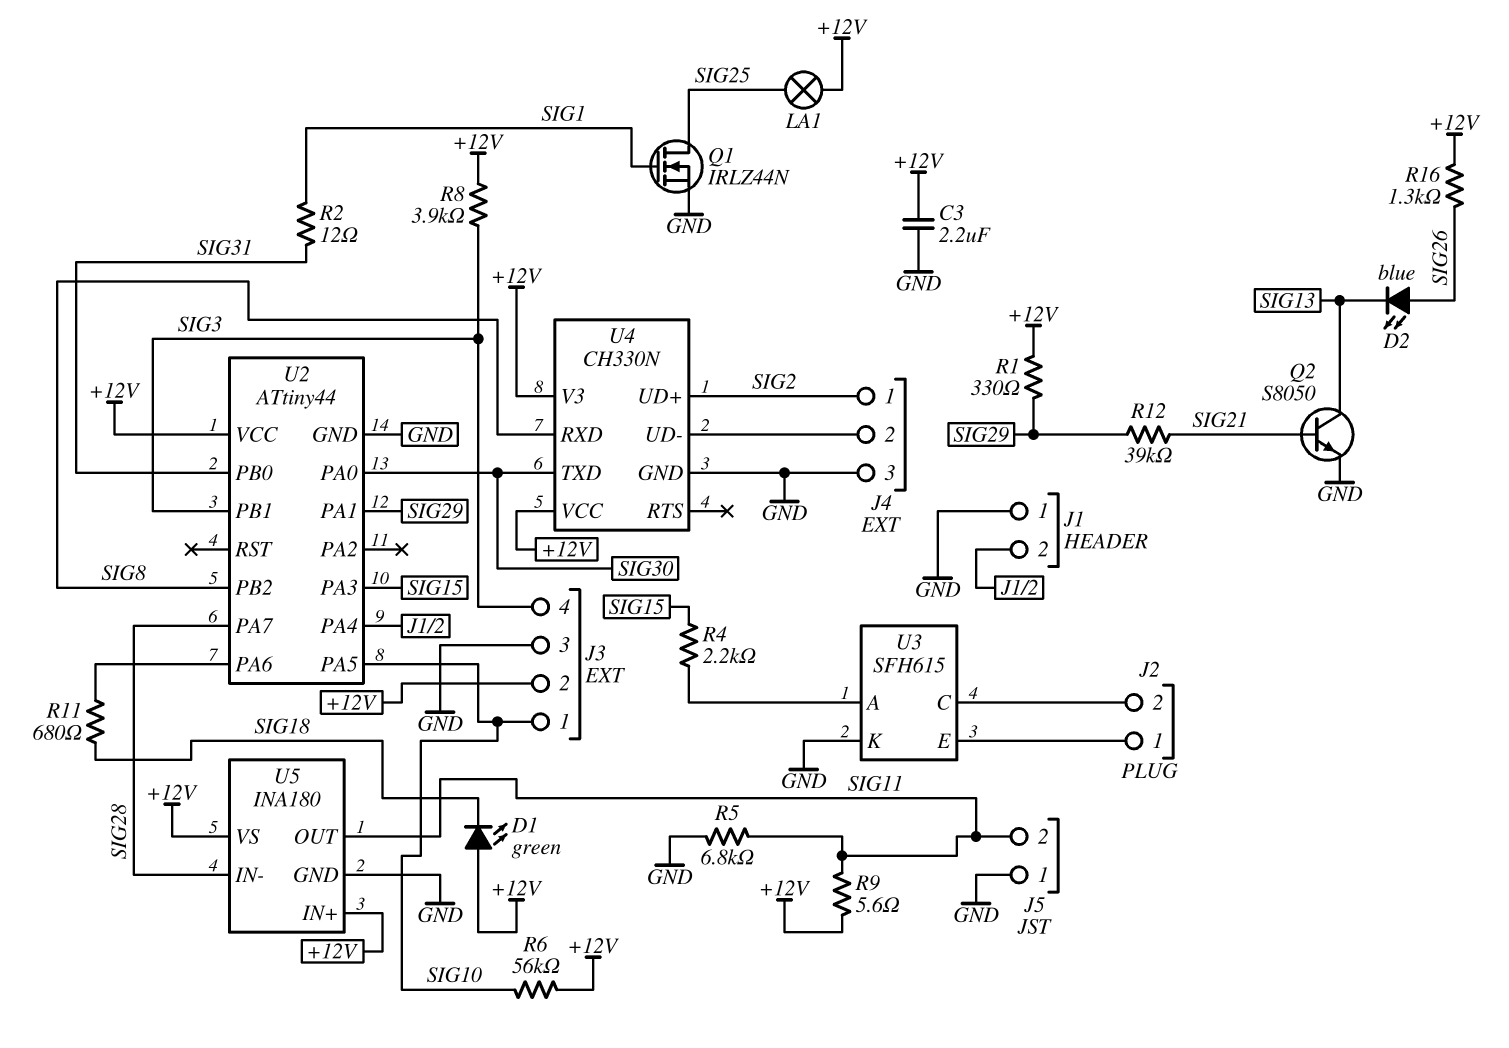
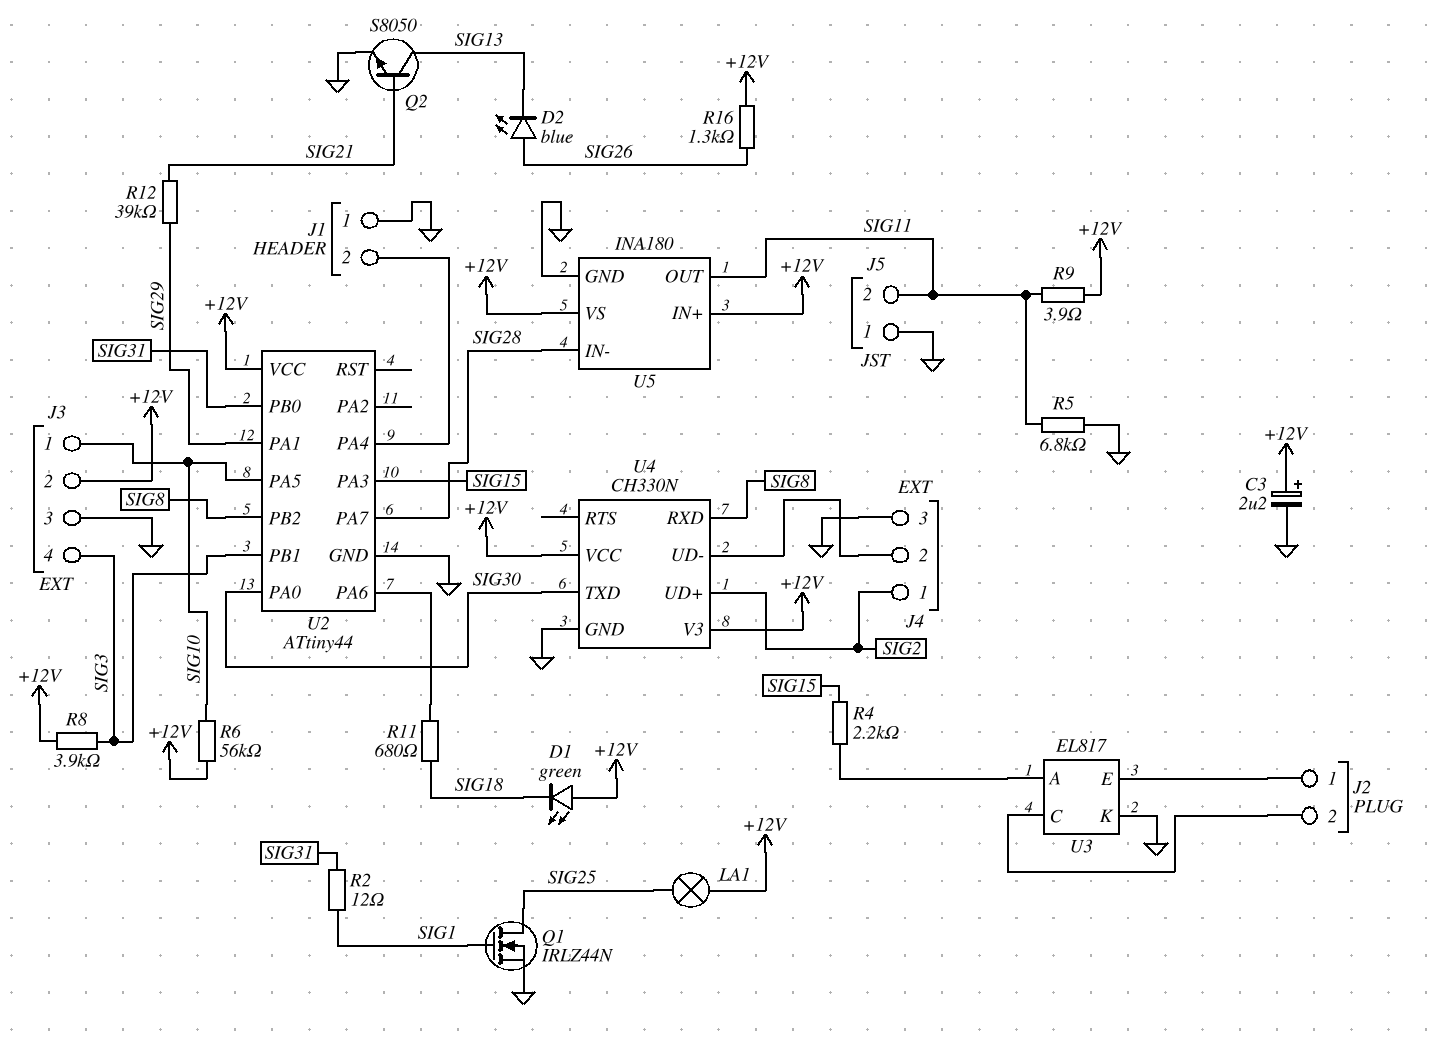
C3: 2.2uF (+12V, GND) -> 2.2uF (plus +12V, minus GND)
R1: 330 (+12V, SIG29) -> none
R9: 5.6 (+12V, SIG11) -> 3.9 (+12V, SIG11)
U3: SFH615 -> EL817

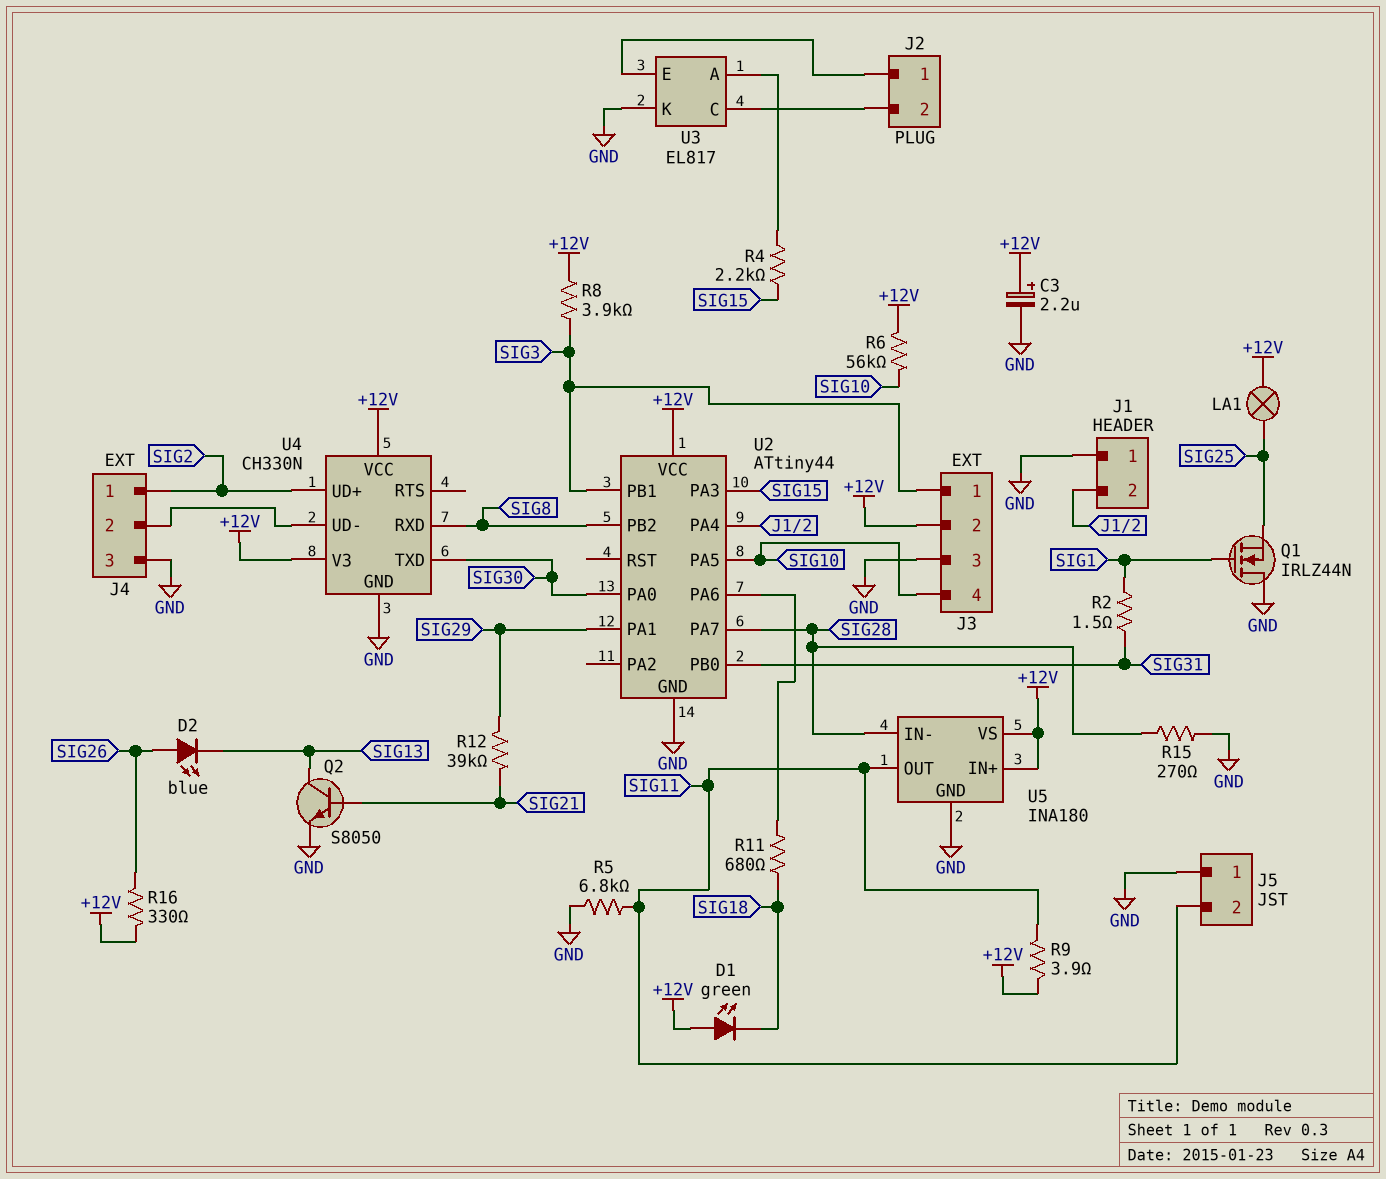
J3 pin 1: SIG10 -> SIG3
J3 pin 4: SIG3 -> SIG10
Q1: NMOS IRLZ44N (G SIG1, D SIG25, S GND) -> NMOS IRLZ44N (G SIG1, D GND, S SIG25)
R2: 12 (SIG1, SIG31) -> 1.5 (SIG1, SIG31)
R15: none -> 270 (GND, SIG28)
R16: 1.3k (+12V, SIG26) -> 330 (+12V, SIG26)

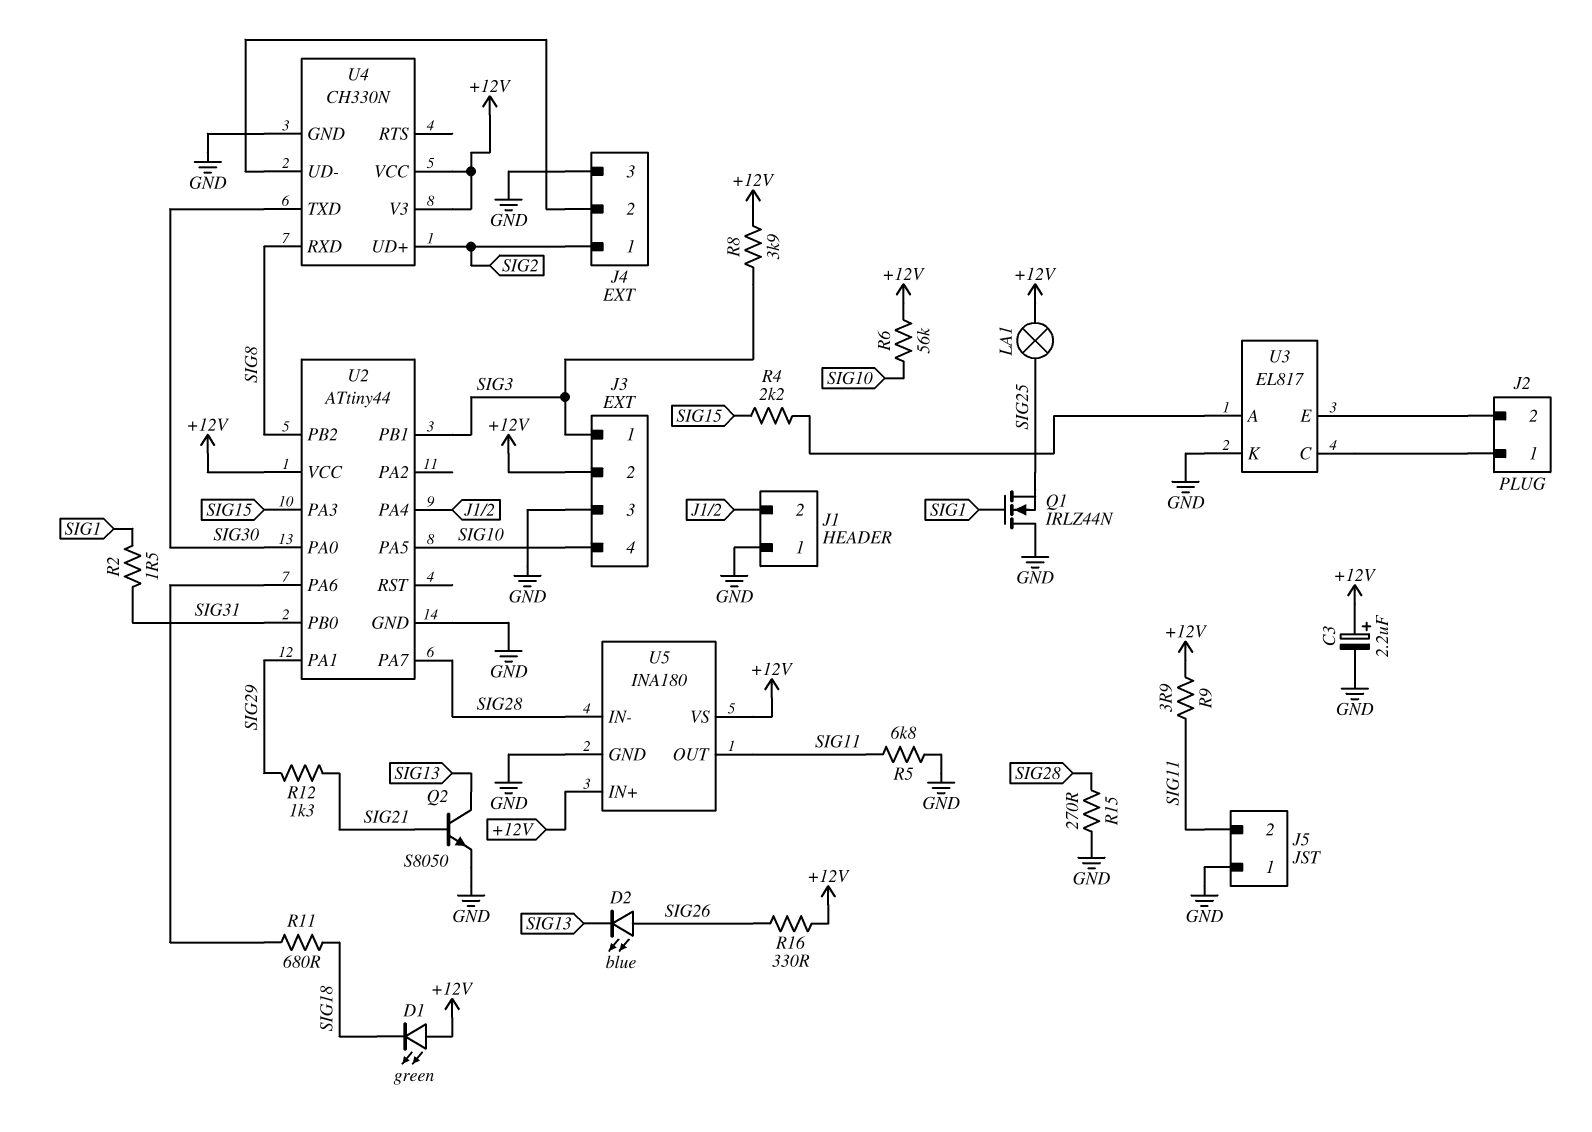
R12: 39k (SIG21, SIG29) -> 1.3k (SIG21, SIG29)
U3 pin C: J2/2 -> J2/1
U3 pin E: J2/1 -> J2/2

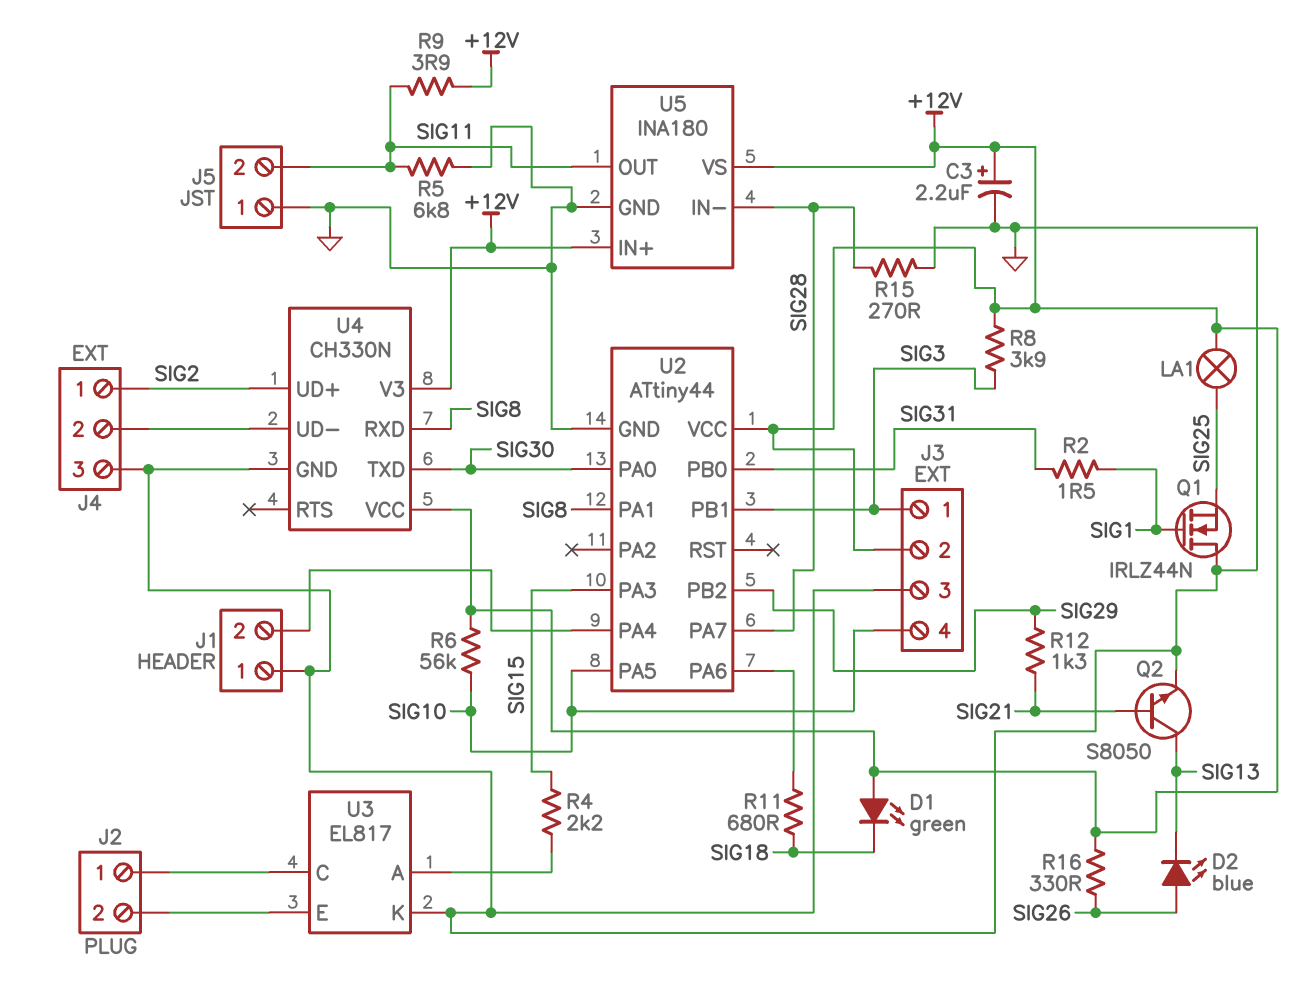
U2 pin PA1: SIG29 -> SIG8
U2 pin PB2: SIG8 -> SIG29

